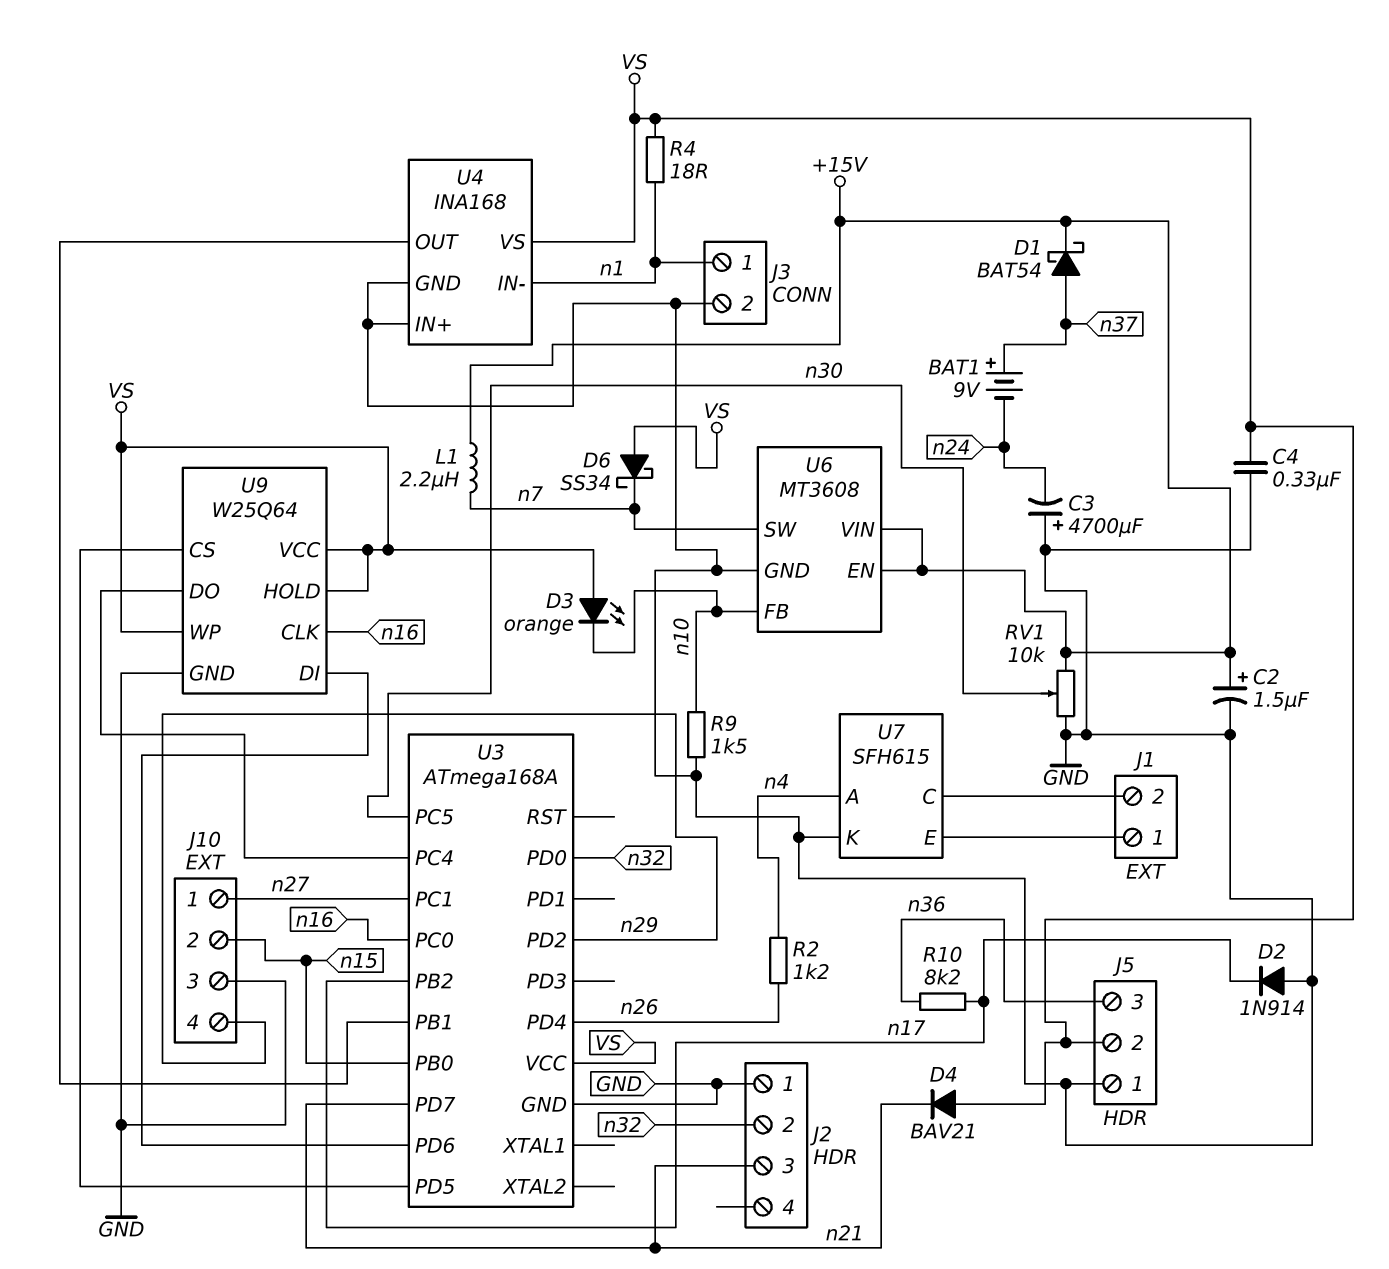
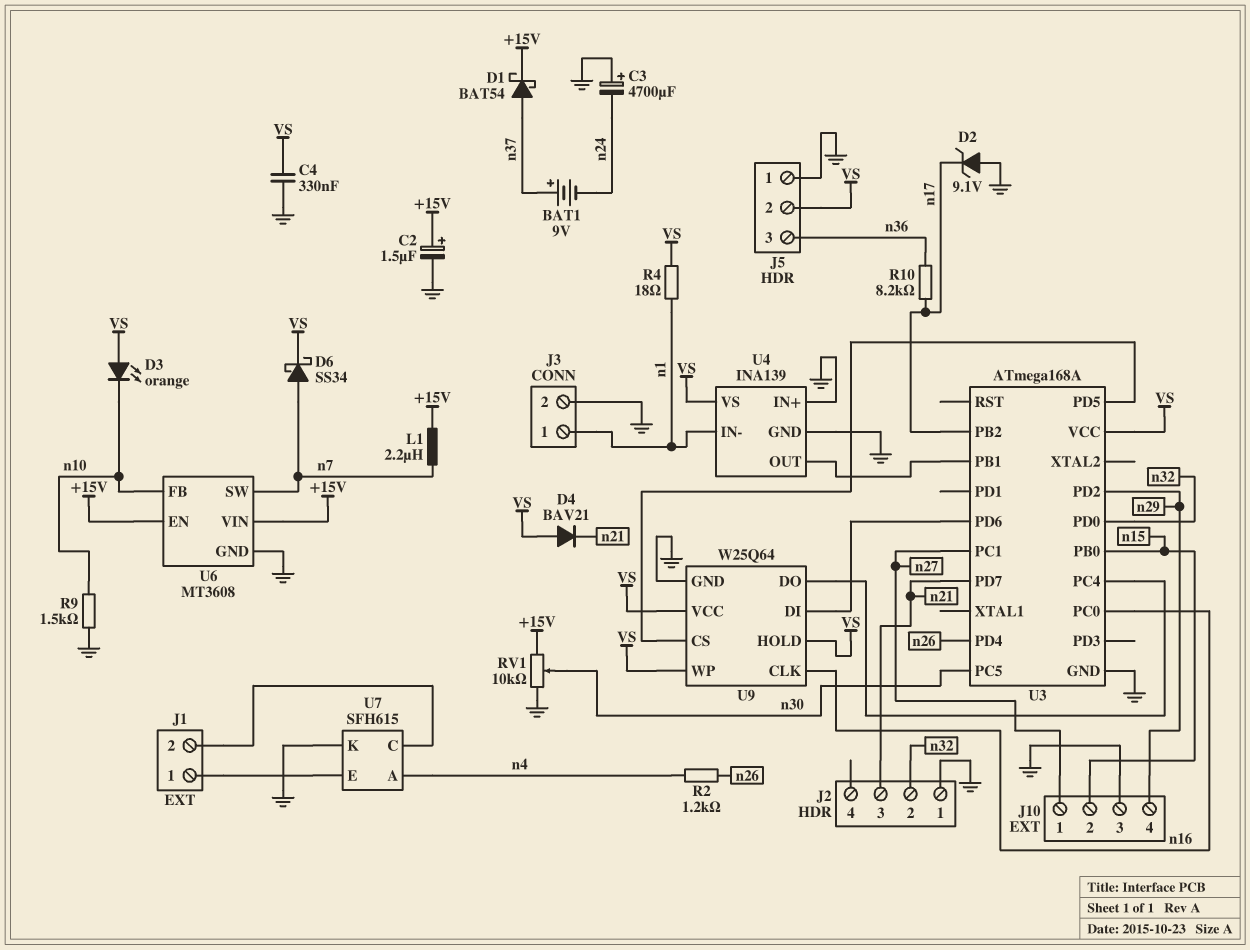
D2: diode 1N914 (A GND, K n17) -> zener 9.1V (A GND, K n17)
D6: schottky SS34 (A VS, K n7) -> schottky SS34 (A n7, K VS)
U4: INA168 -> INA139

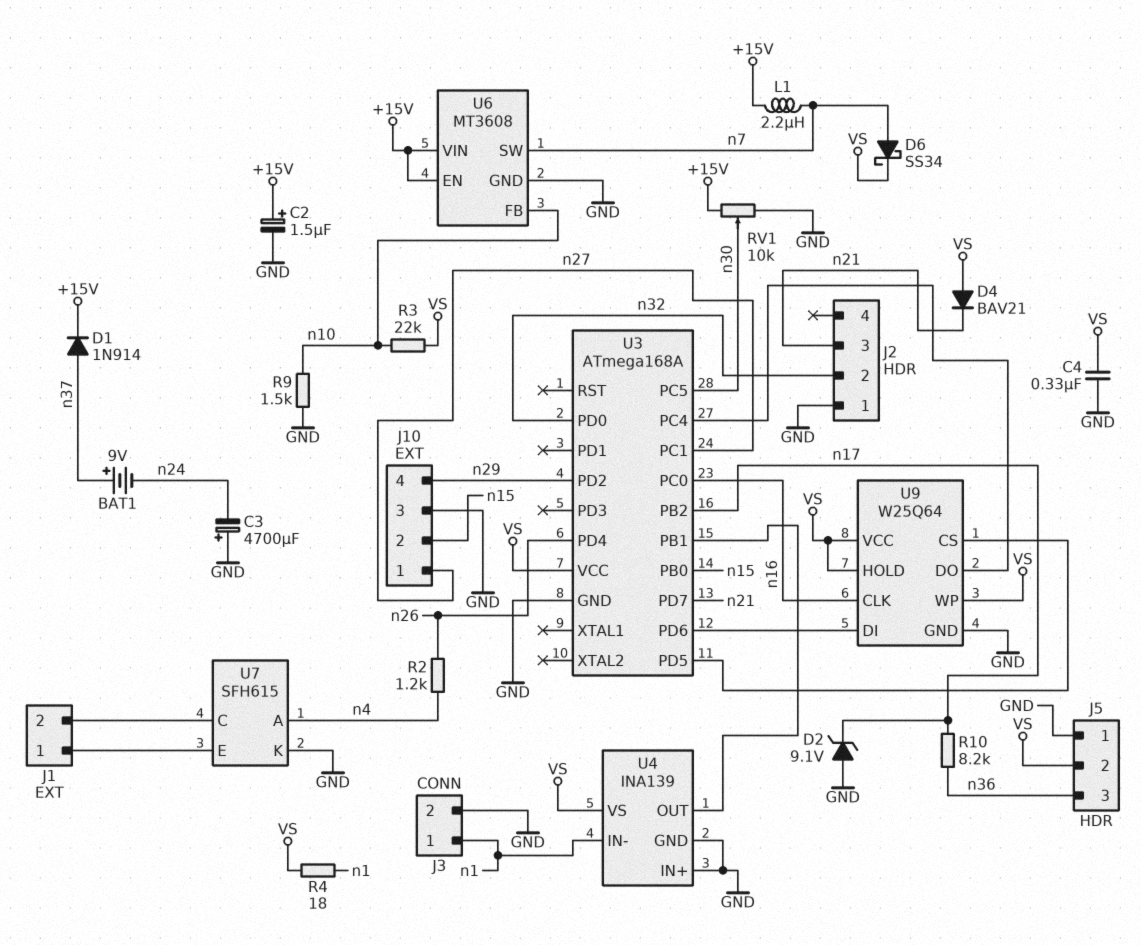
D1: schottky BAT54 (A n37, K +15V) -> diode 1N914 (A n37, K +15V)
D3: LED orange (A VS, K n10) -> none
R3: none -> 22k (VS, n10)

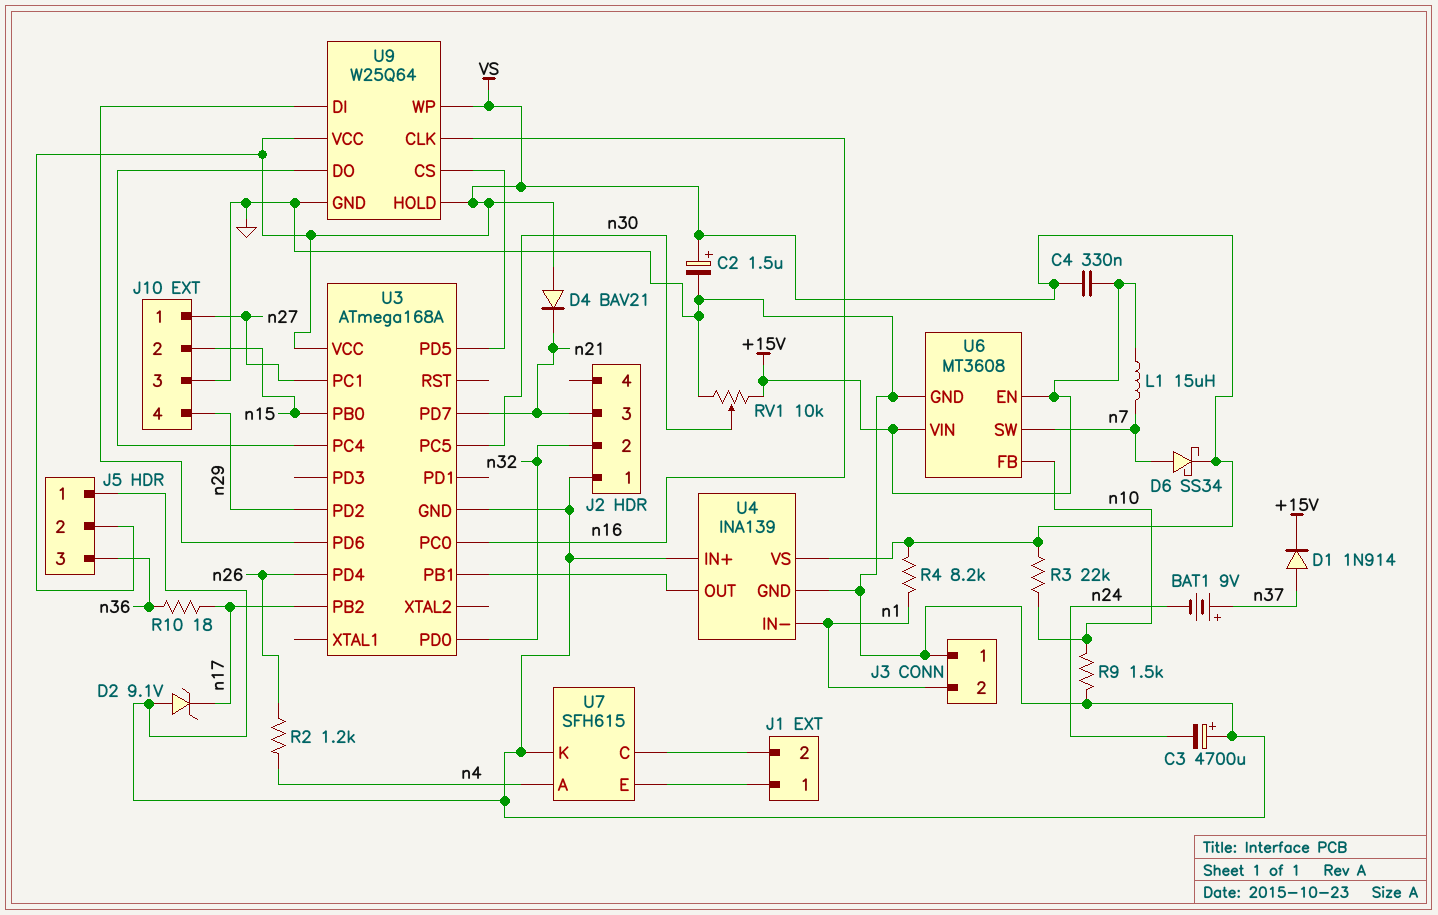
C2: 1.5uF (plus +15V, minus GND) -> 1.5uF (plus VS, minus GND)
C4: 330nF (GND, VS) -> 330nF (+15V, VS)
J3 pin 1: n1 -> GND
J3 pin 2: GND -> n1
L1: 2.2uH (+15V, n7) -> 15uH (+15V, n7)
R4: 18 (VS, n1) -> 8.2k (VS, n1)
R10: 8.2k (n17, n36) -> 18 (n17, n36)

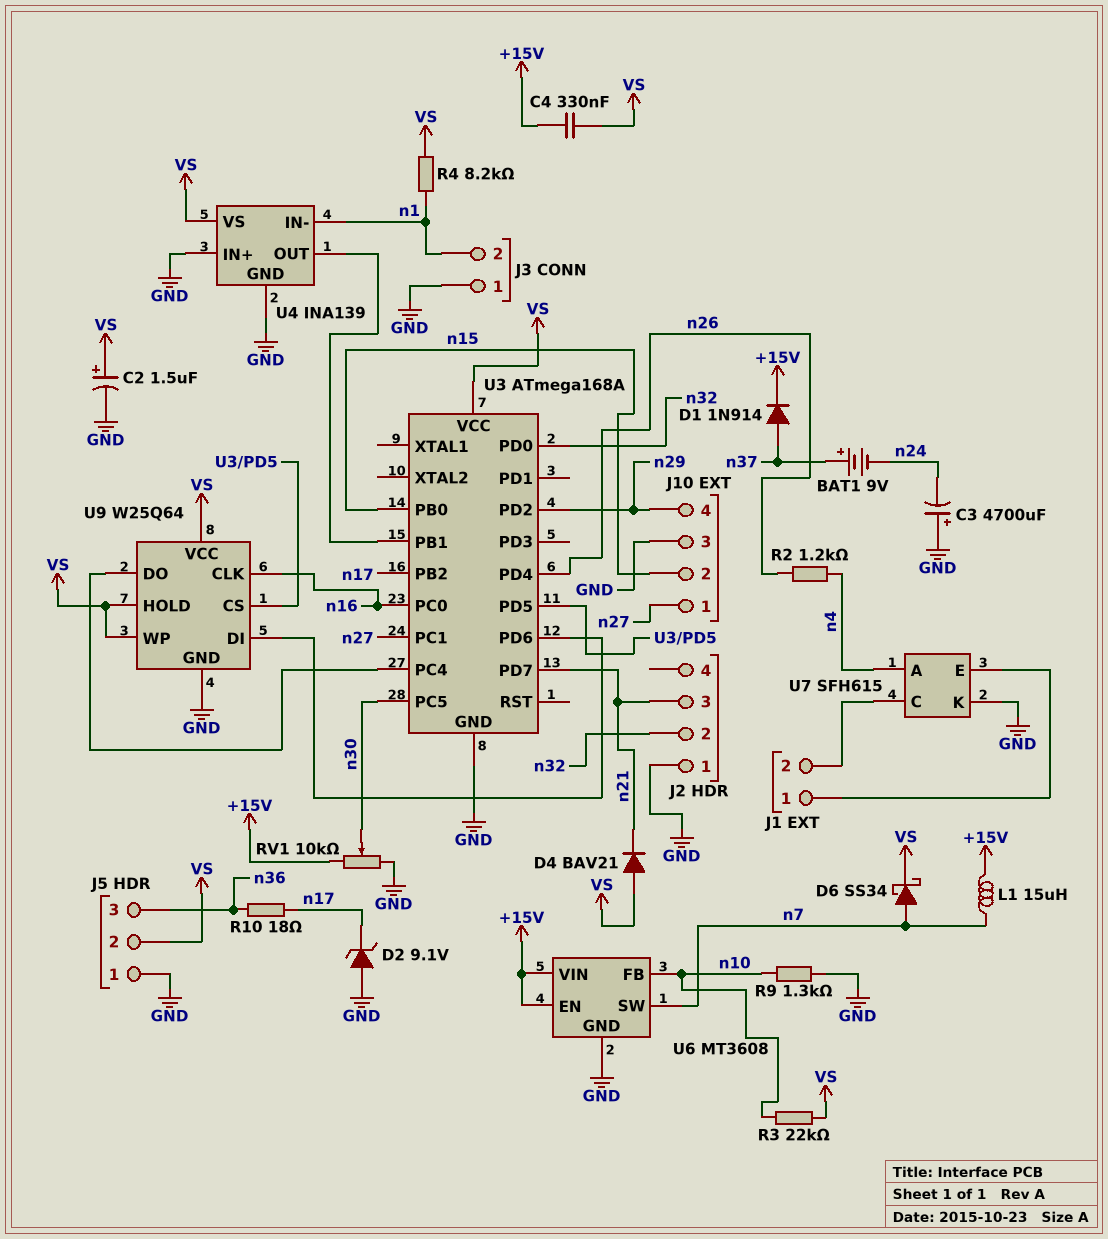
R9: 1.5k (GND, n10) -> 1.3k (GND, n10)

